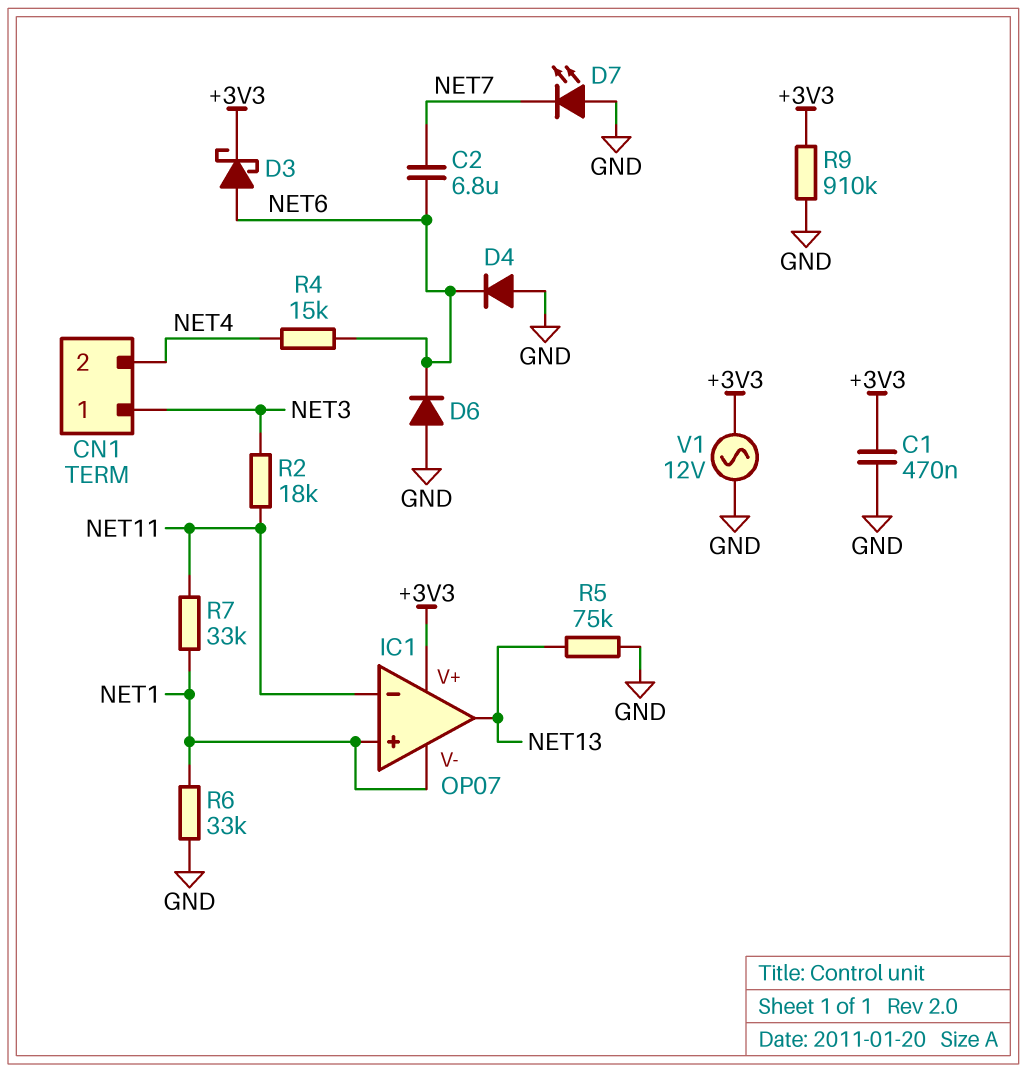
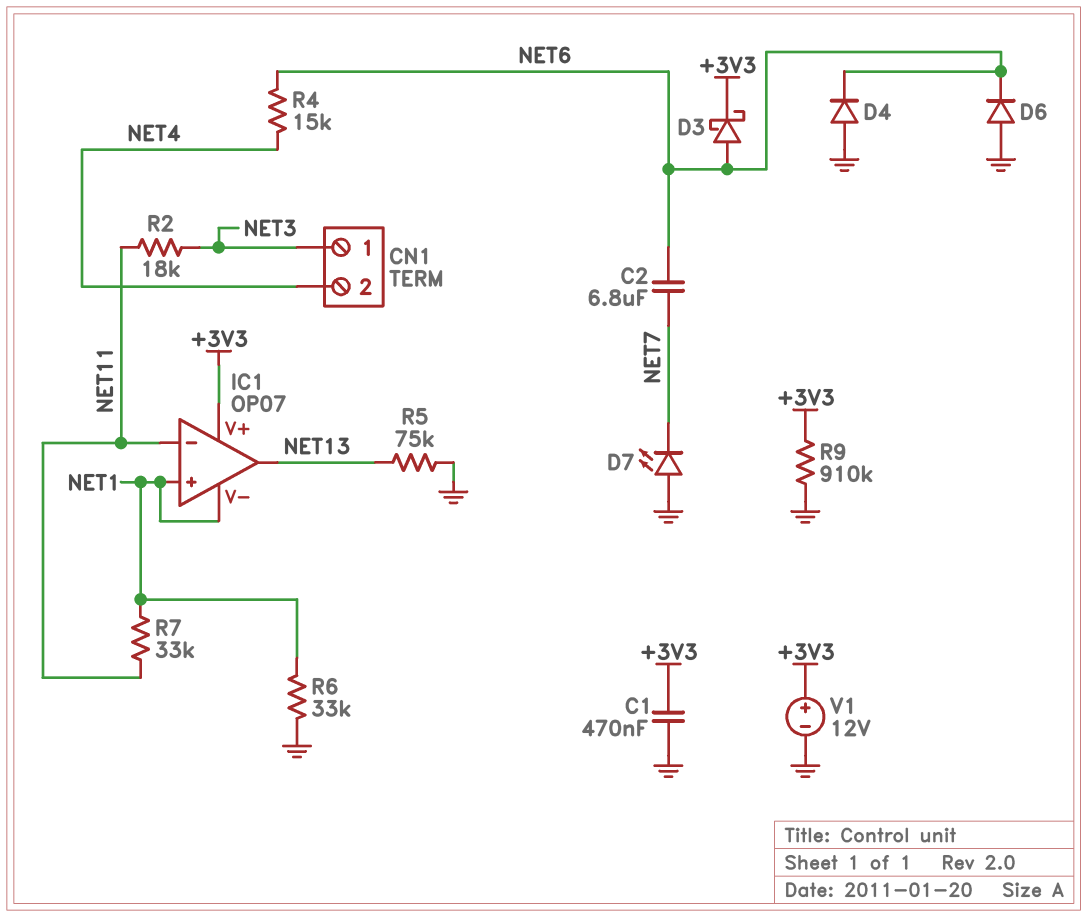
V1: AC 12V (+3V3, GND) -> 12V (plus +3V3, minus GND)

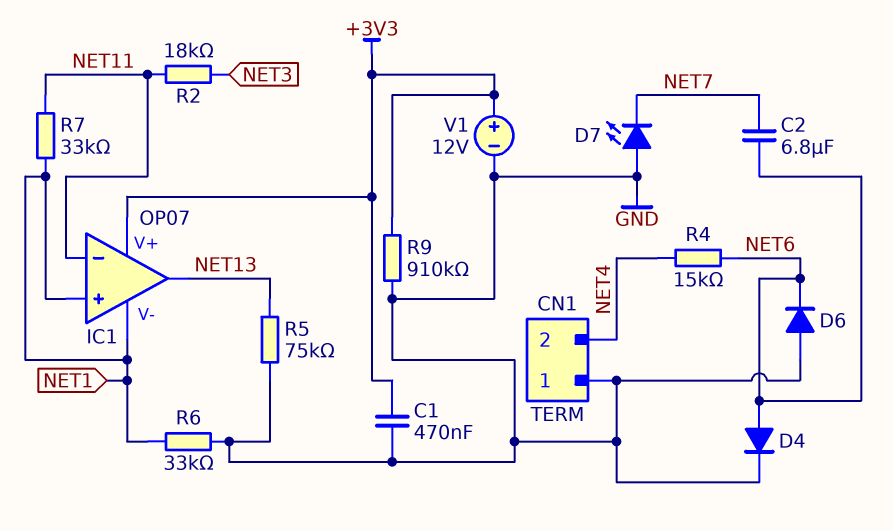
CN1 pin 1: NET3 -> GND
D3: schottky (A NET6, K +3V3) -> none
D4: diode (A GND, K NET6) -> diode (A NET6, K GND)

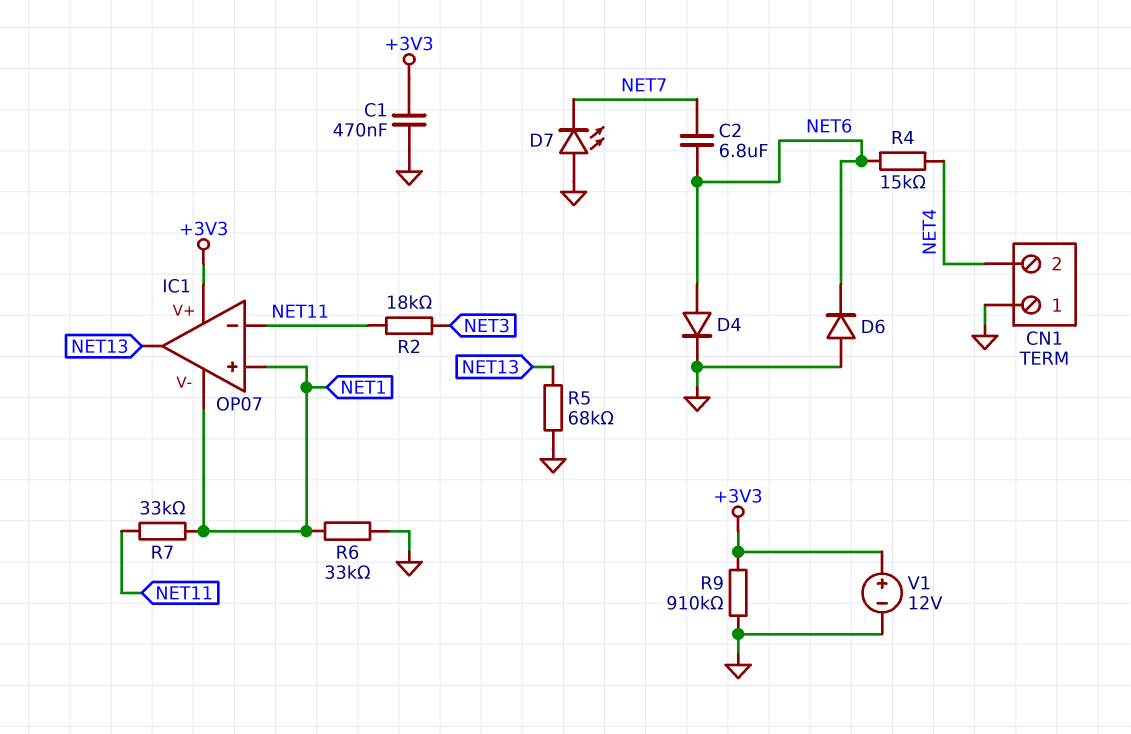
R5: 75k (GND, NET13) -> 68k (GND, NET13)

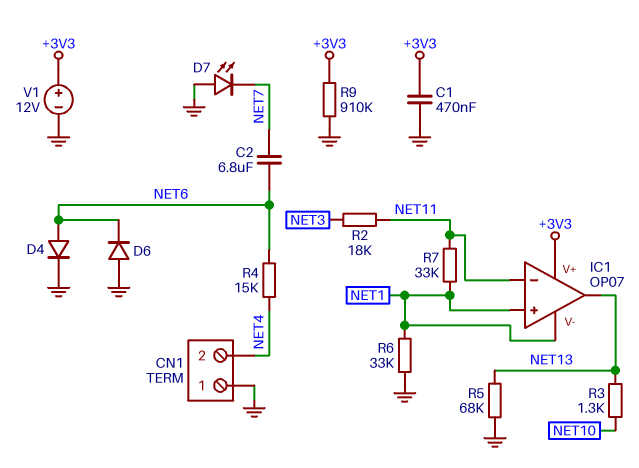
R3: none -> 1.3k (NET10, NET13)

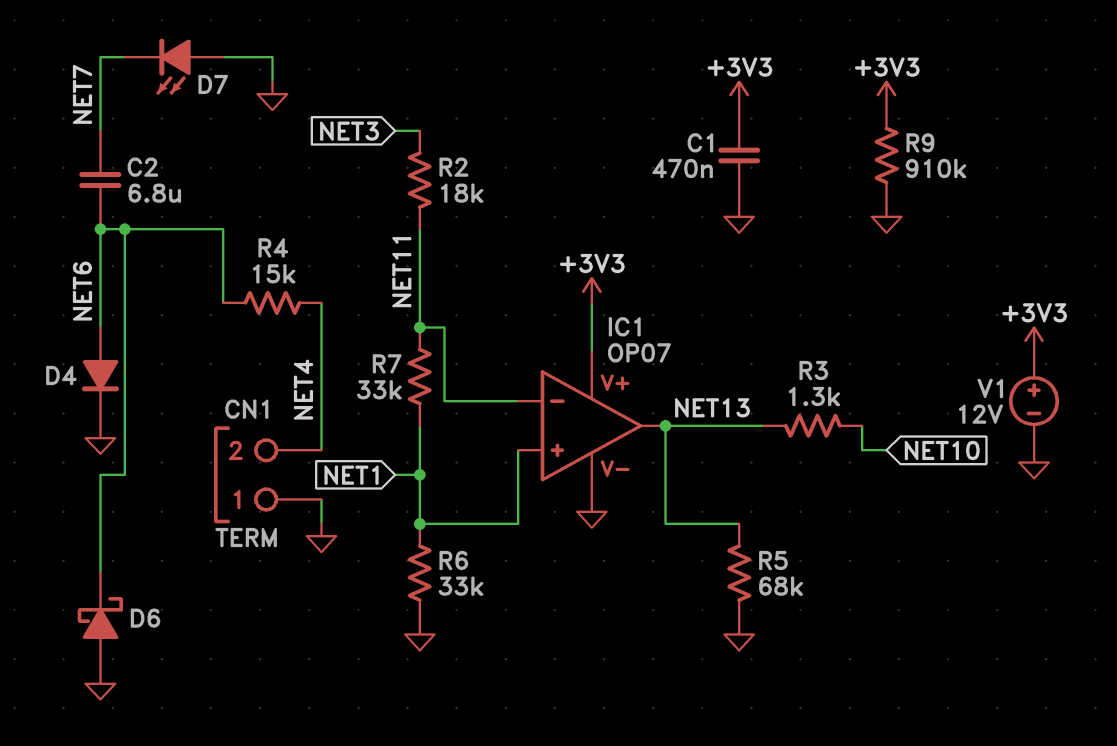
D6: diode (A GND, K NET6) -> schottky (A GND, K NET6)
IC1 pin V-: NET1 -> GND

